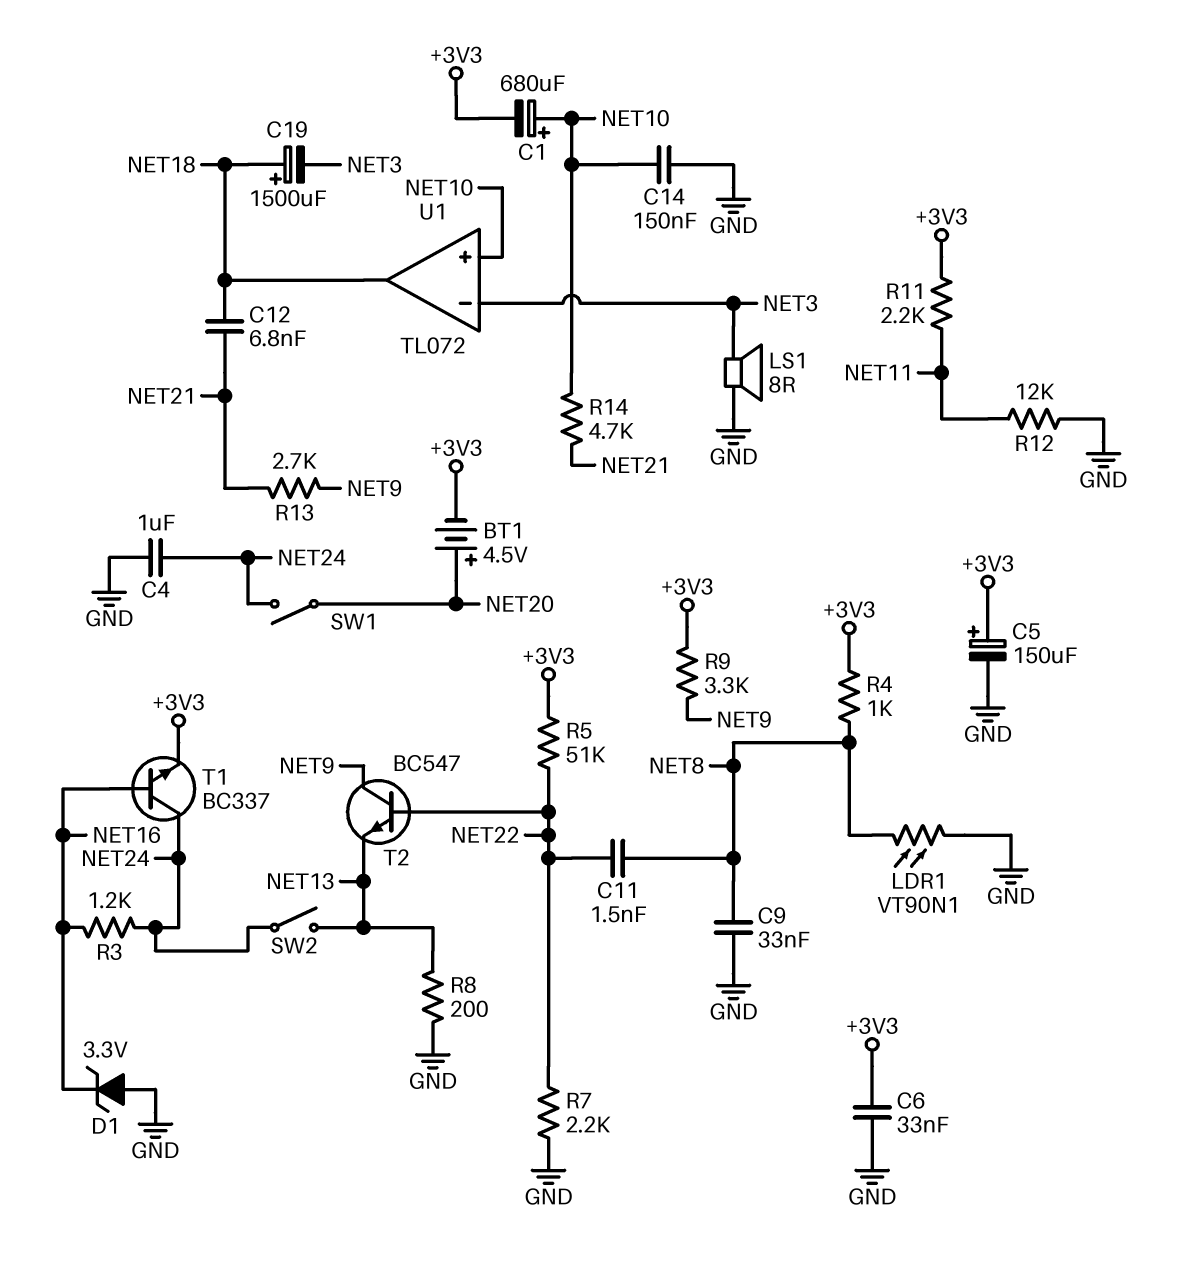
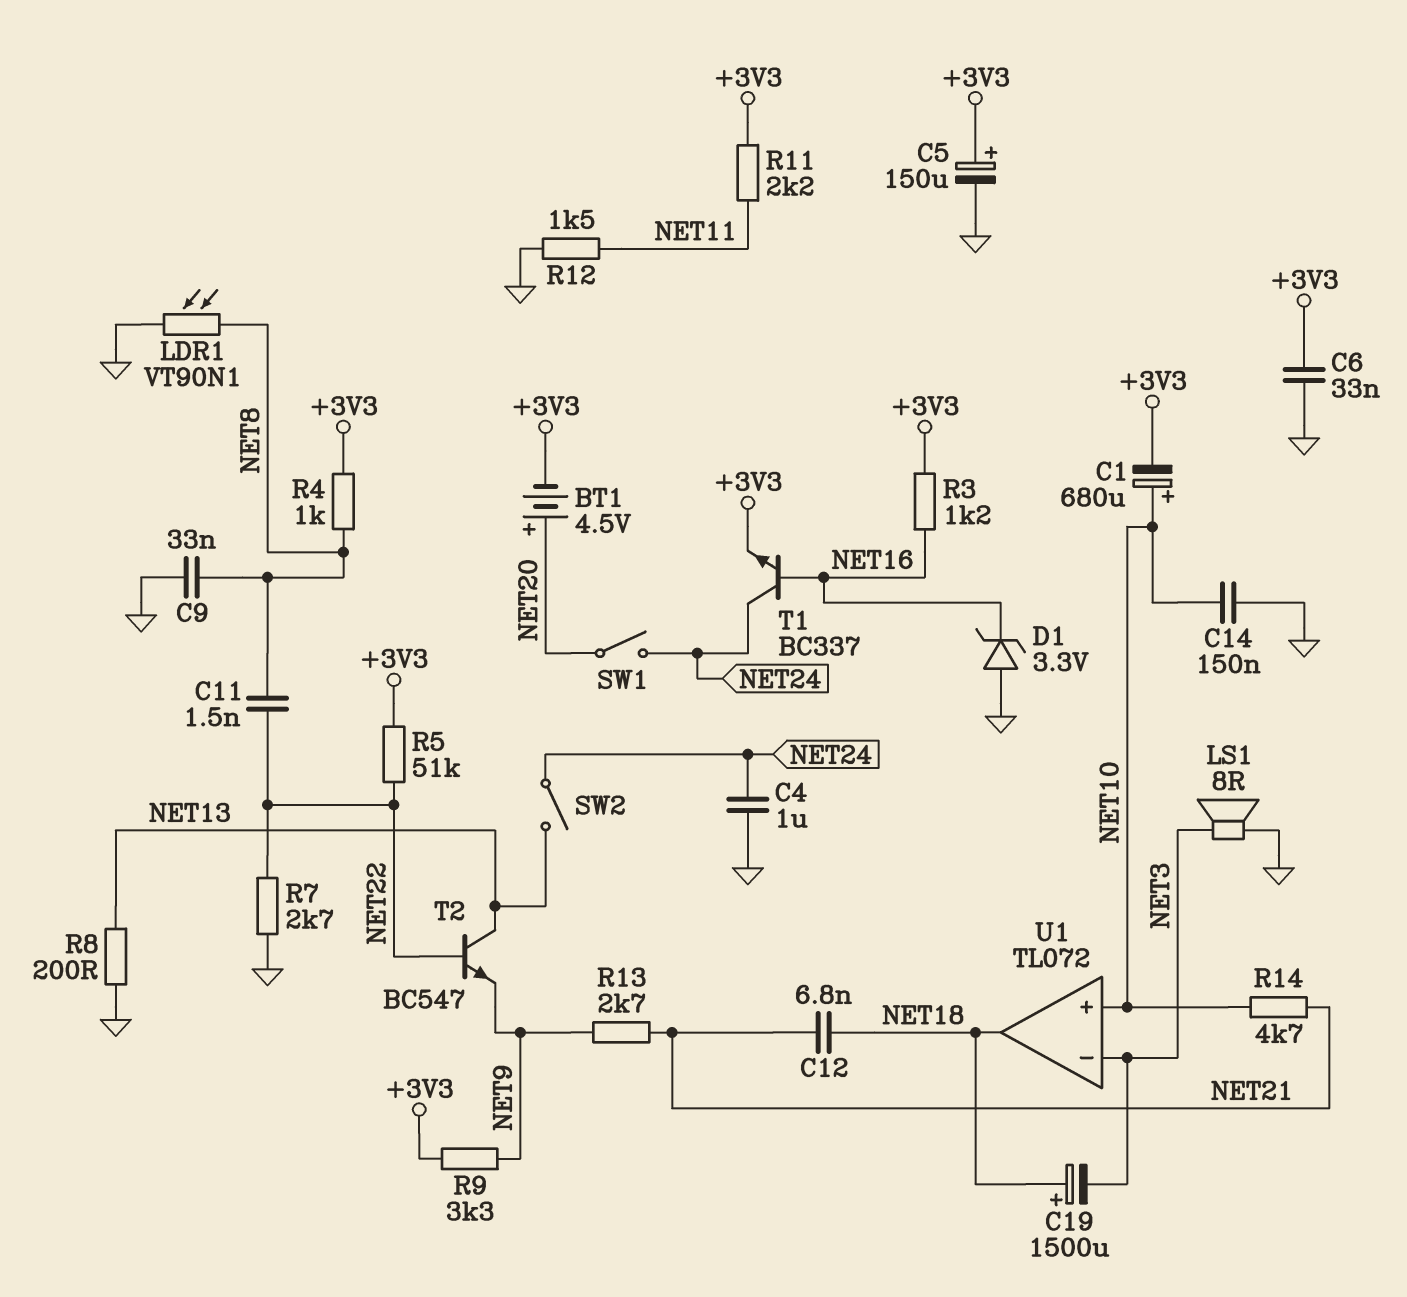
R3: 1.2k (NET16, NET24) -> 1.2k (+3V3, NET16)
R7: 2.2k (GND, NET22) -> 2.7k (GND, NET22)
R12: 12k (GND, NET11) -> 1.5k (GND, NET11)
T2: NPN BC547 (B NET22, C NET9, E NET13) -> NPN BC547 (B NET22, C NET13, E NET9)

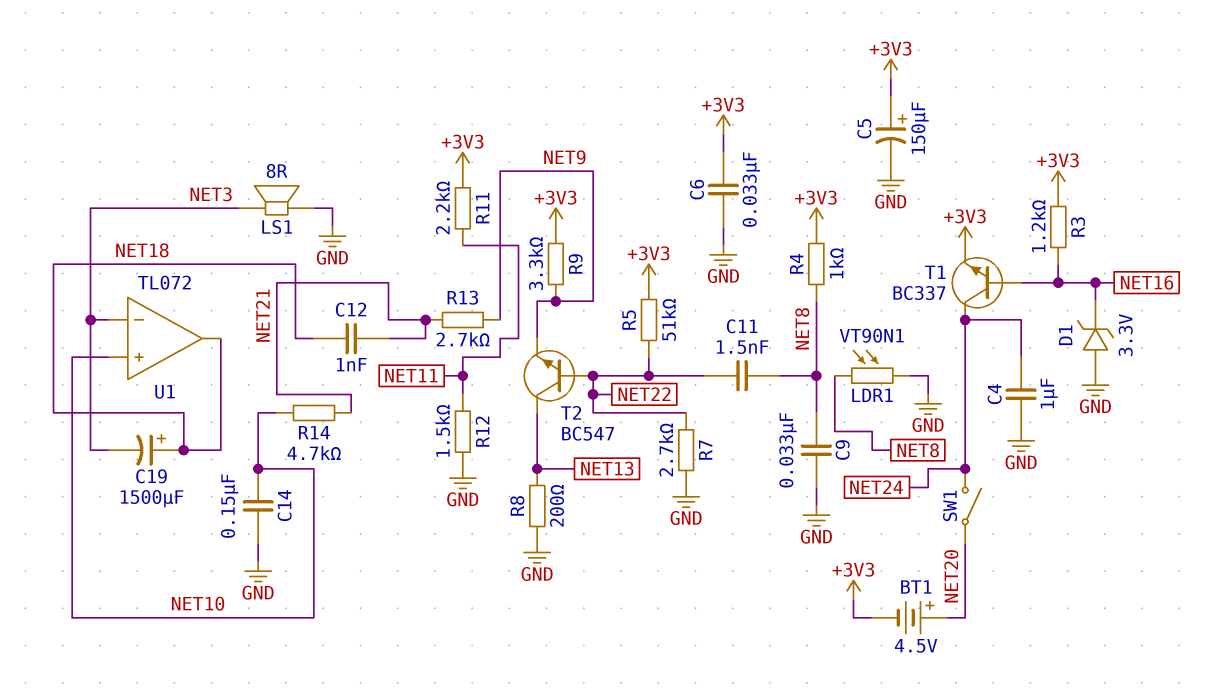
C1: 680uF (plus NET10, minus +3V3) -> none
C12: 6.8nF (NET18, NET21) -> 1nF (NET18, NET21)
SW2: switch (NET13, NET24) -> none

